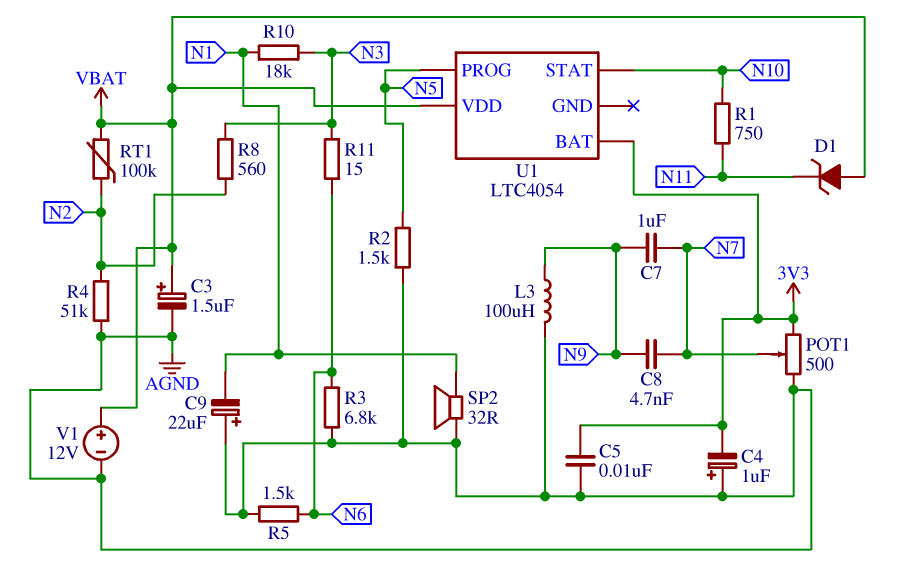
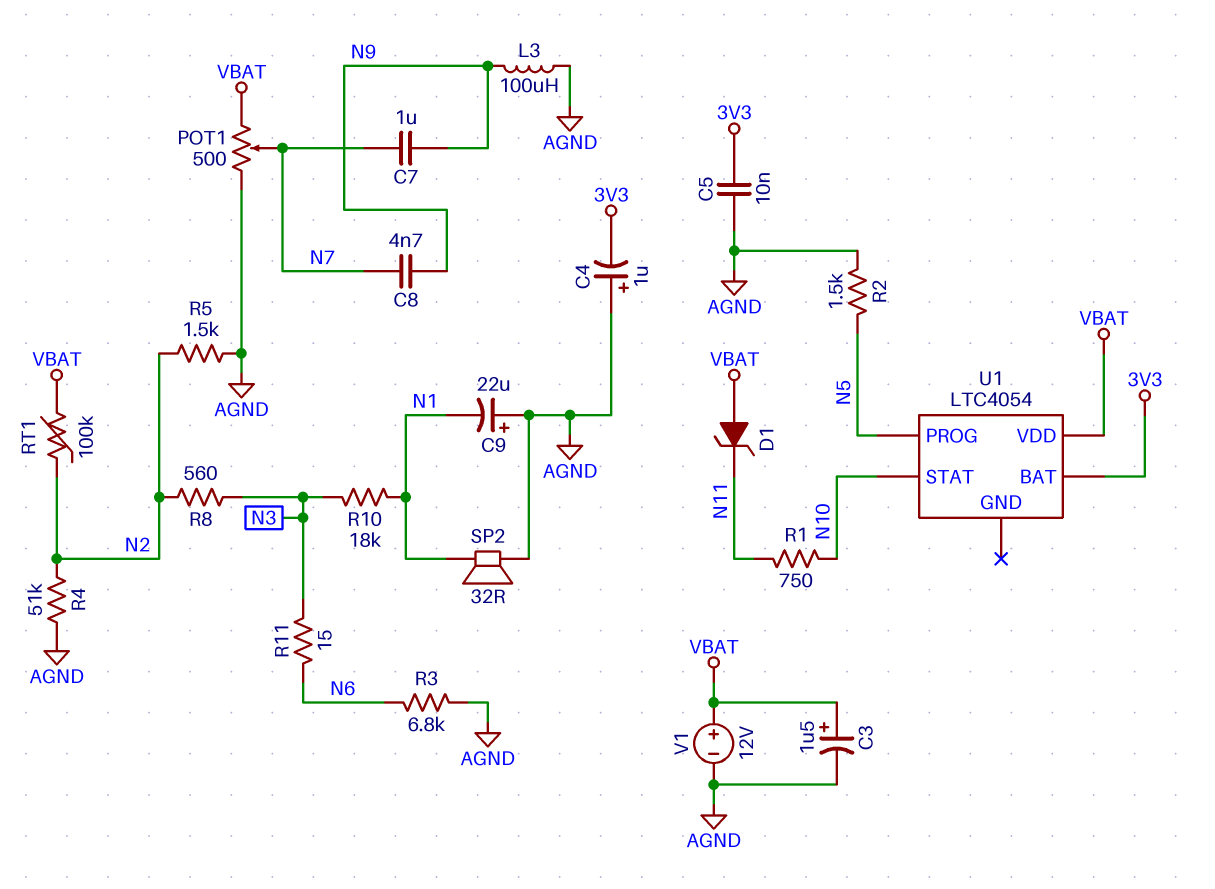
POT1: 500 (3V3, AGND, wiper N7) -> 500 (AGND, VBAT, wiper N7)
R5: 1.5k (AGND, N6) -> 1.5k (AGND, N2)

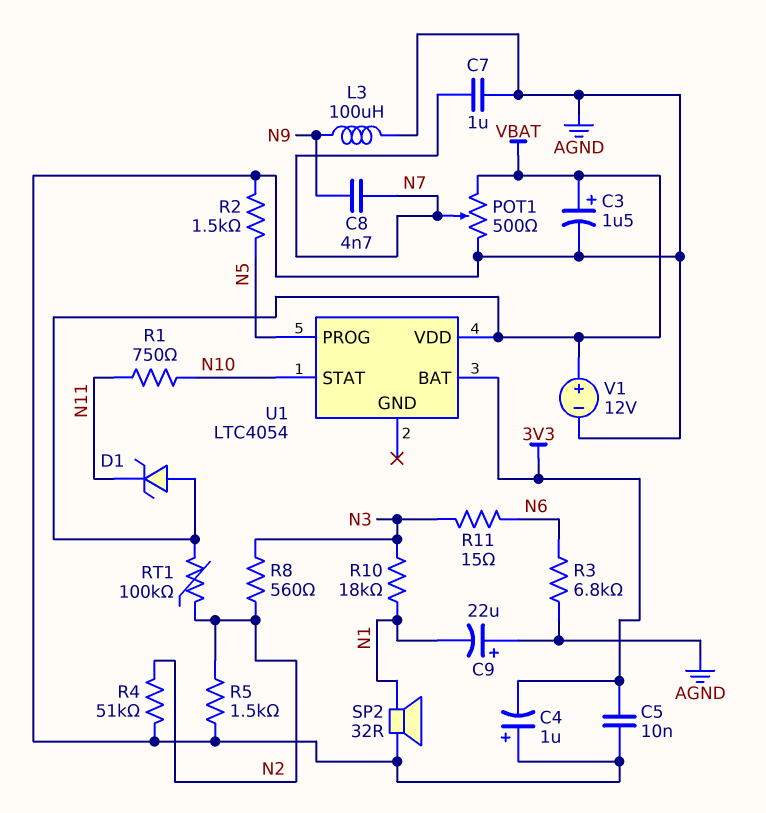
C7: 1uF (N7, N9) -> 1uF (AGND, N7)

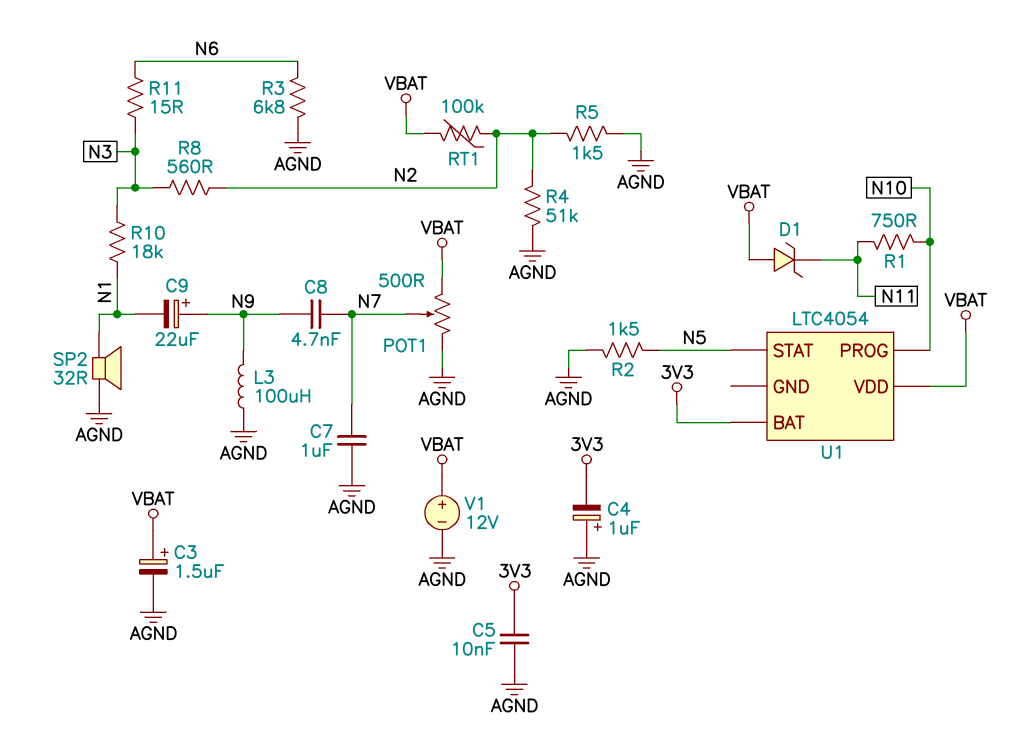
C9: 22uF (plus AGND, minus N1) -> 22uF (plus N9, minus N1)
U1 pin PROG: N5 -> N10
U1 pin STAT: N10 -> N5

